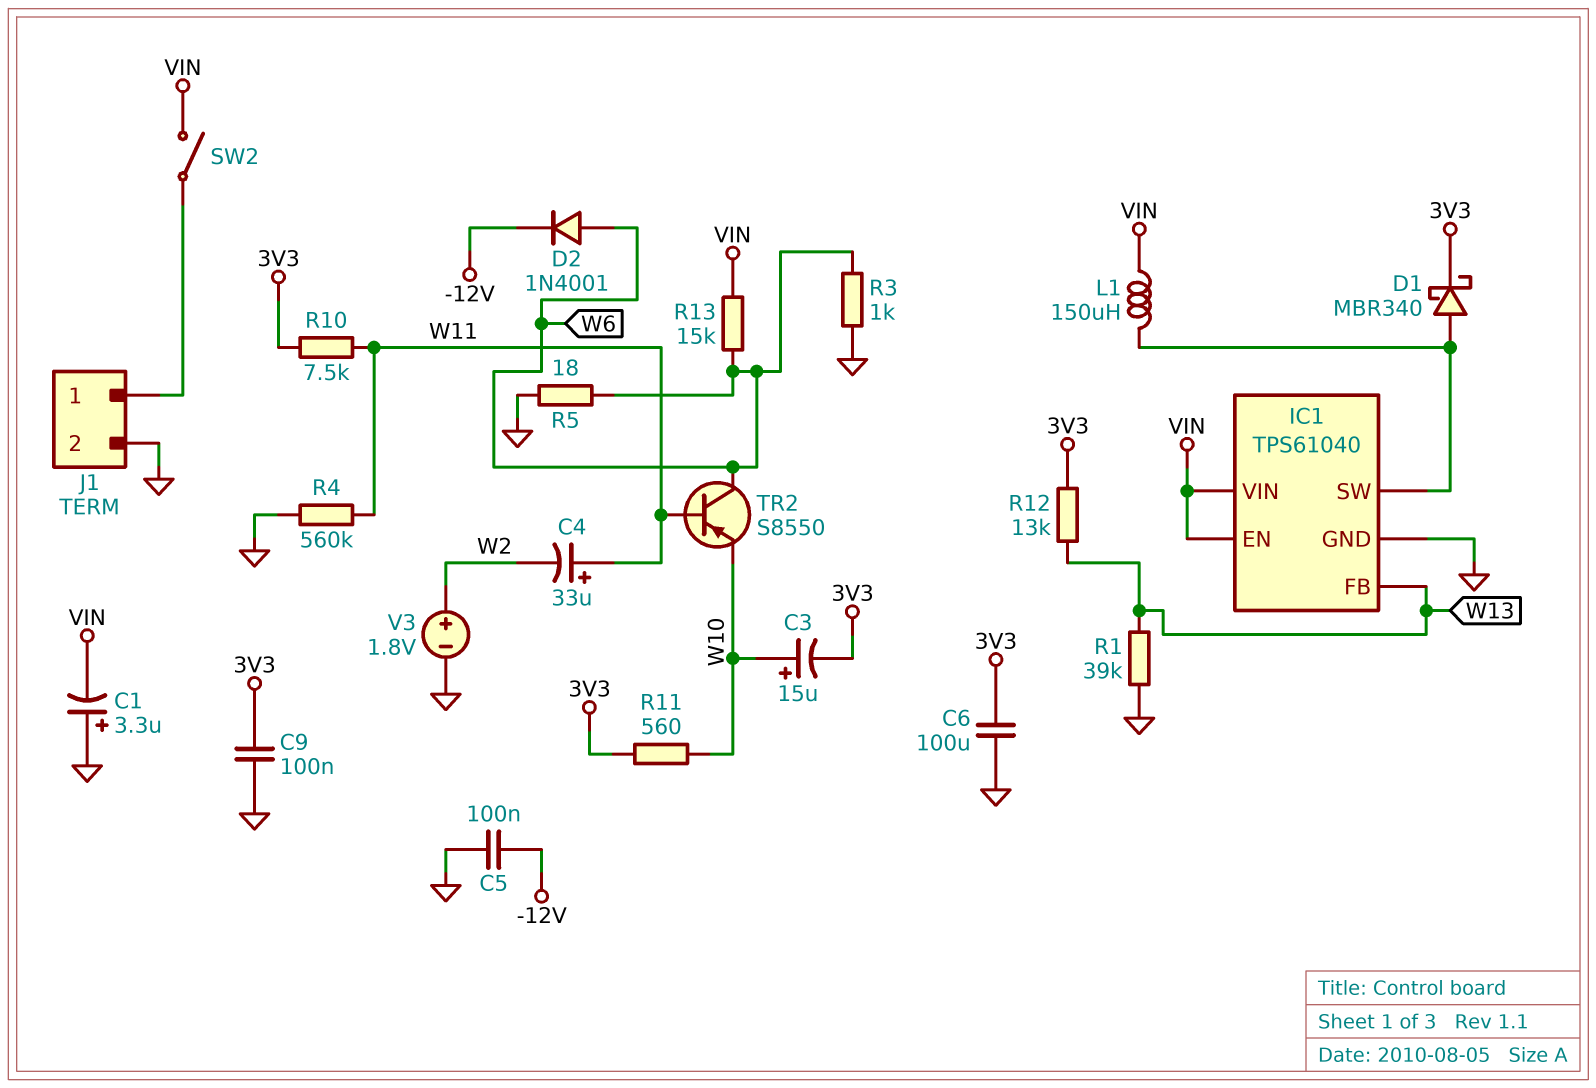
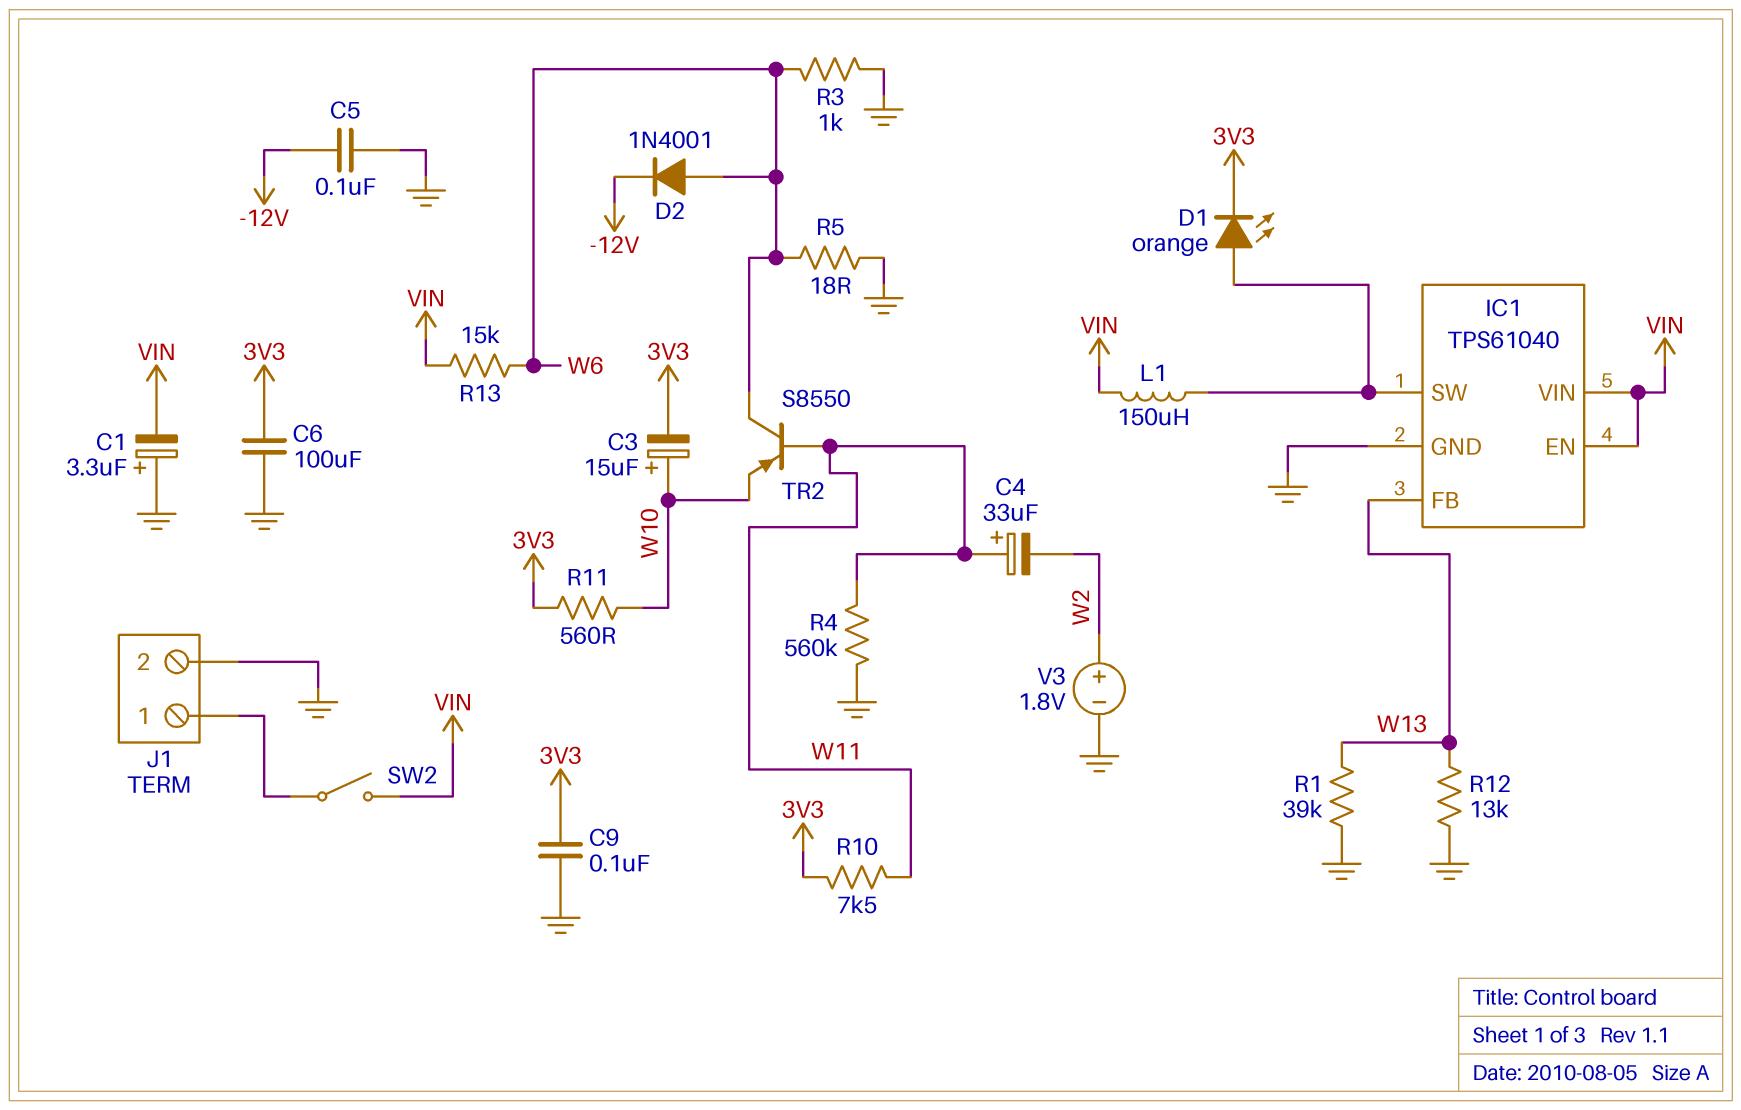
D1: schottky MBR340 (A IC1/SW, K 3V3) -> LED orange (A IC1/SW, K 3V3)
R12: 13k (3V3, W13) -> 13k (GND, W13)

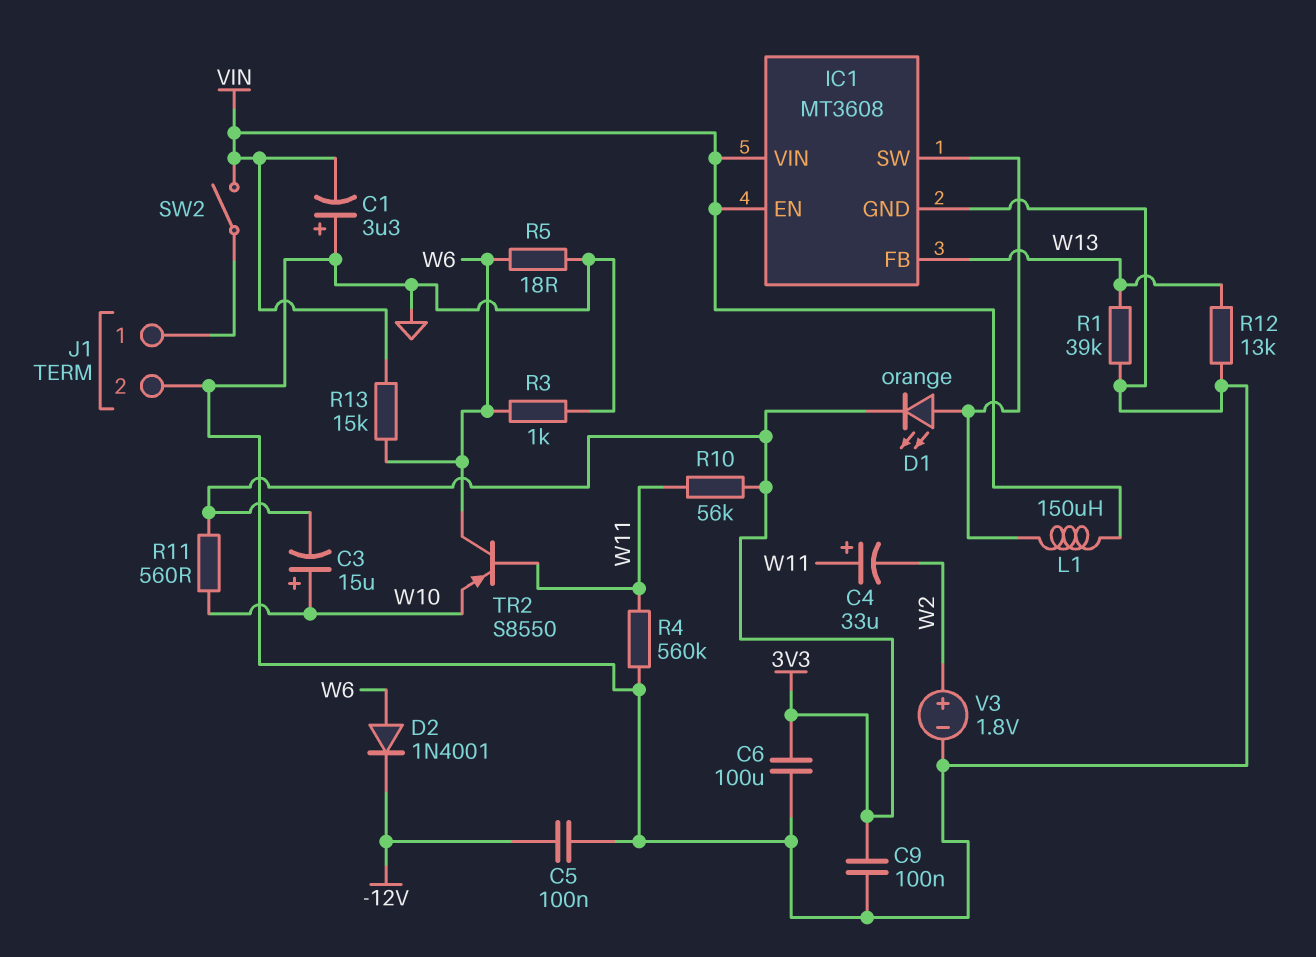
IC1: TPS61040 -> MT3608
R10: 7.5k (3V3, W11) -> 56k (3V3, W11)

